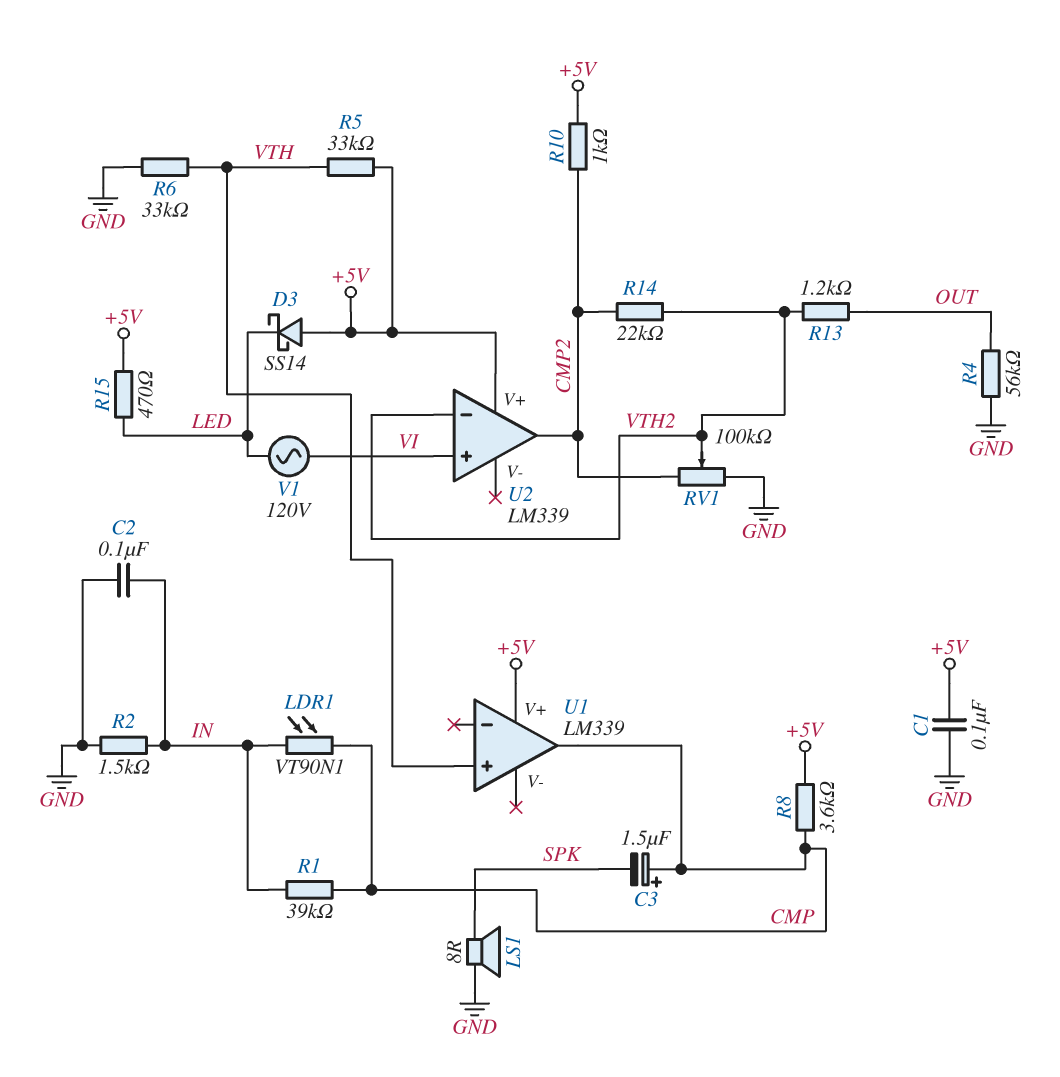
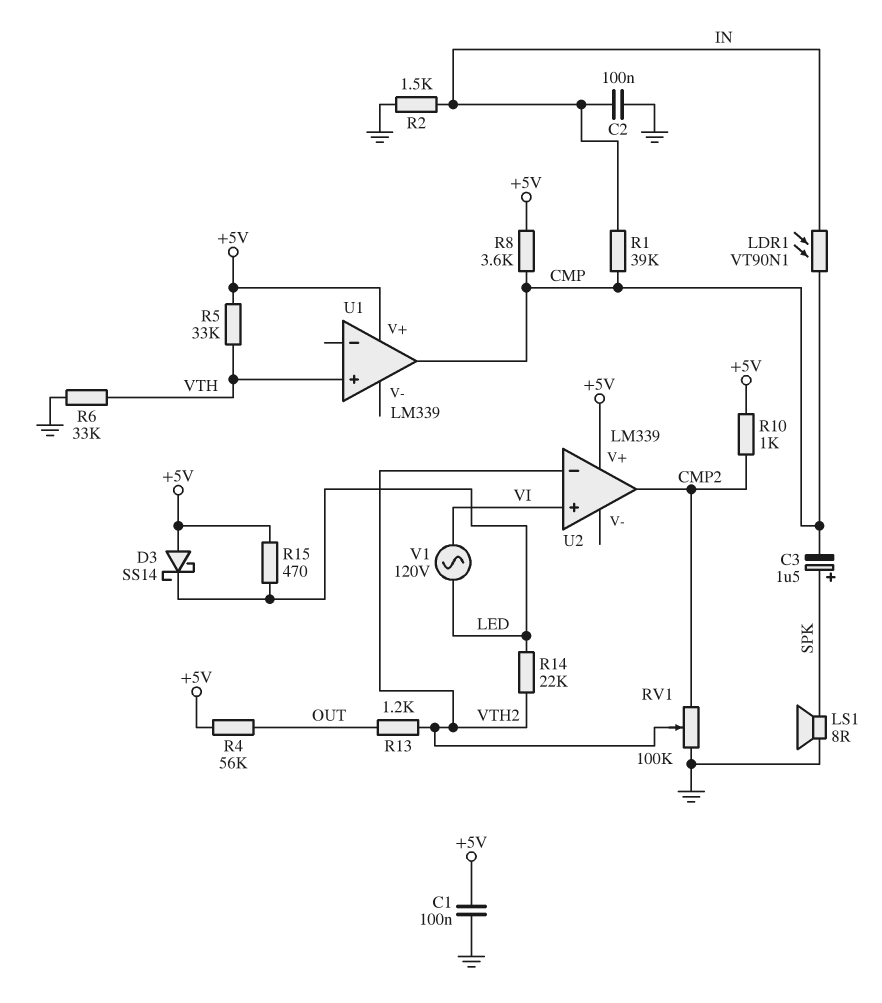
C3: 1.5uF (plus CMP, minus SPK) -> 1.5uF (plus SPK, minus CMP)
R4: 56k (GND, OUT) -> 56k (+5V, OUT)
R14: 22k (CMP2, VTH2) -> 22k (LED, VTH2)

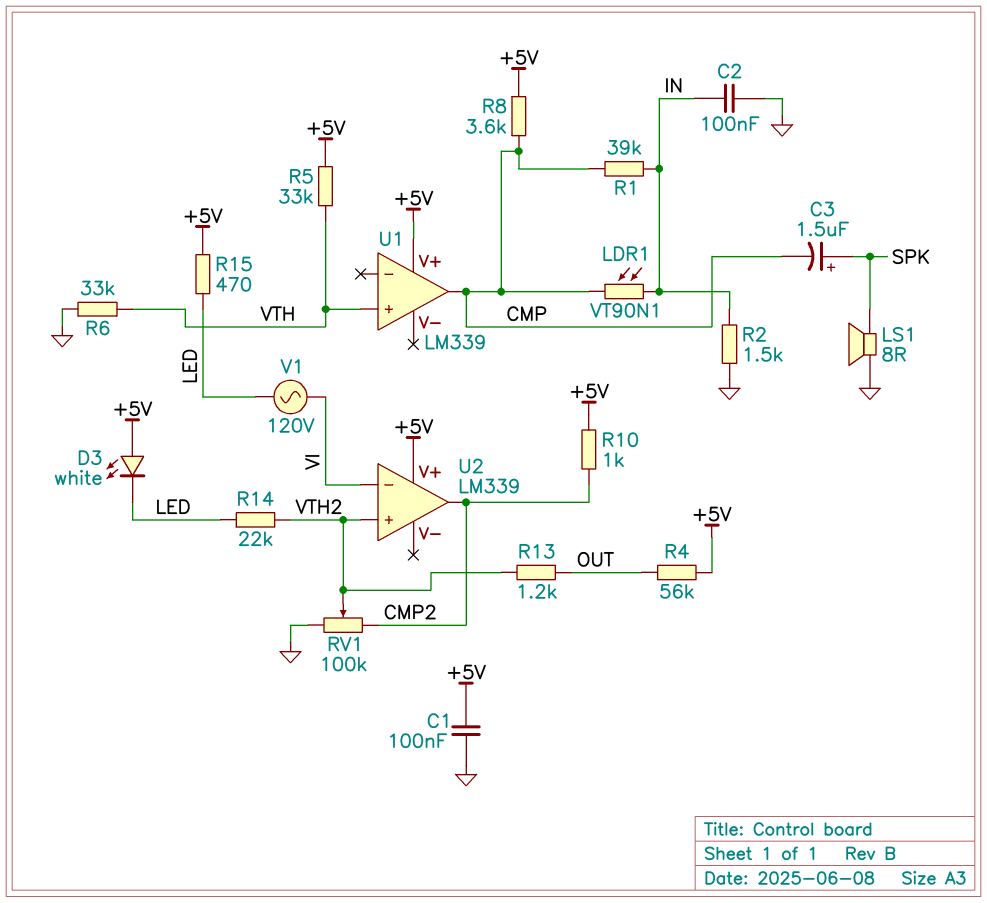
D3: schottky SS14 (A +5V, K LED) -> LED white (A +5V, K LED)
U2 pin in+: VI -> VTH2
U2 pin in-: VTH2 -> VI

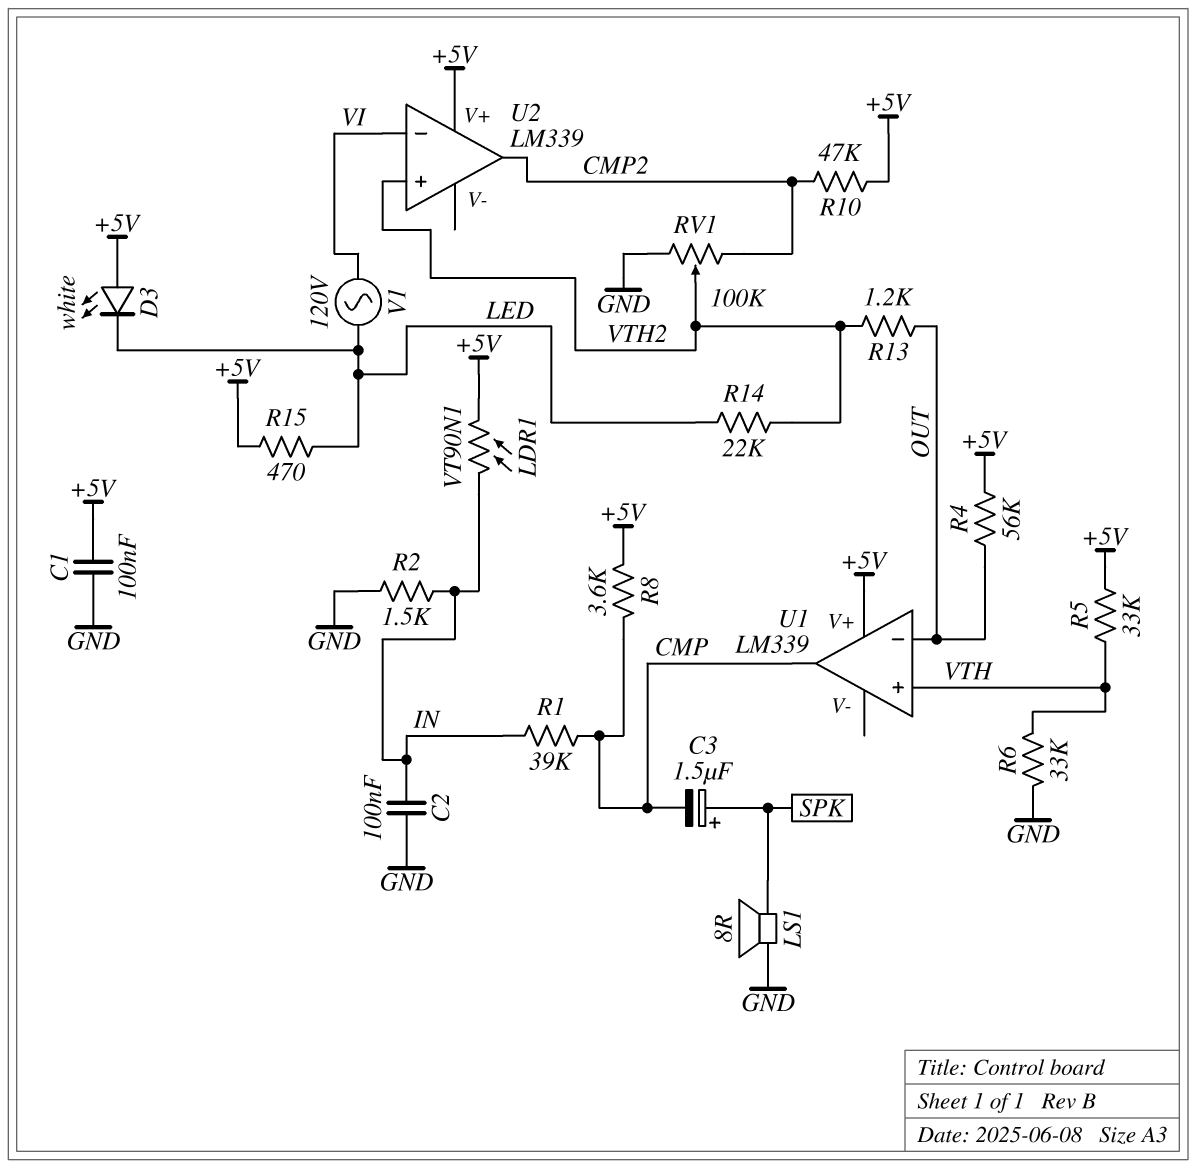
LDR1: VT90N1 (CMP, IN) -> VT90N1 (+5V, IN)
R10: 1k (+5V, CMP2) -> 47k (+5V, CMP2)
U1 pin in-: none -> OUT

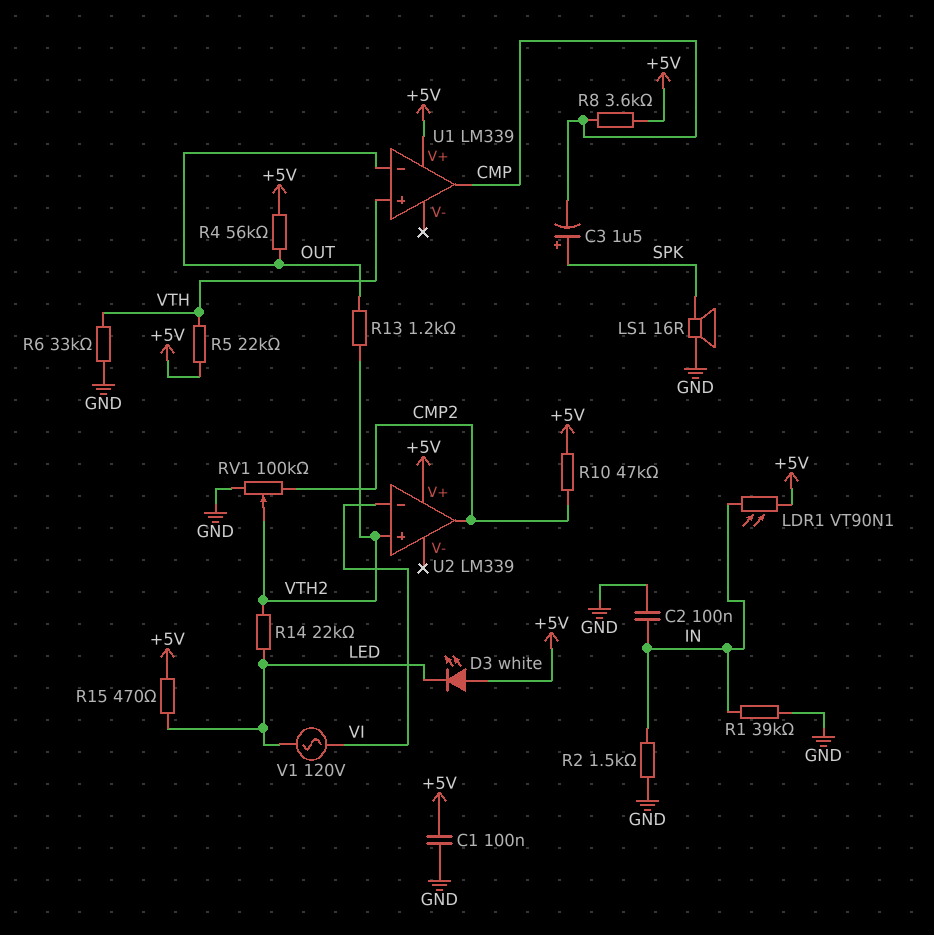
LS1: speaker 8R (GND, SPK) -> speaker 16R (GND, SPK)
R1: 39k (CMP, IN) -> 39k (GND, IN)
R5: 33k (+5V, VTH) -> 22k (+5V, VTH)

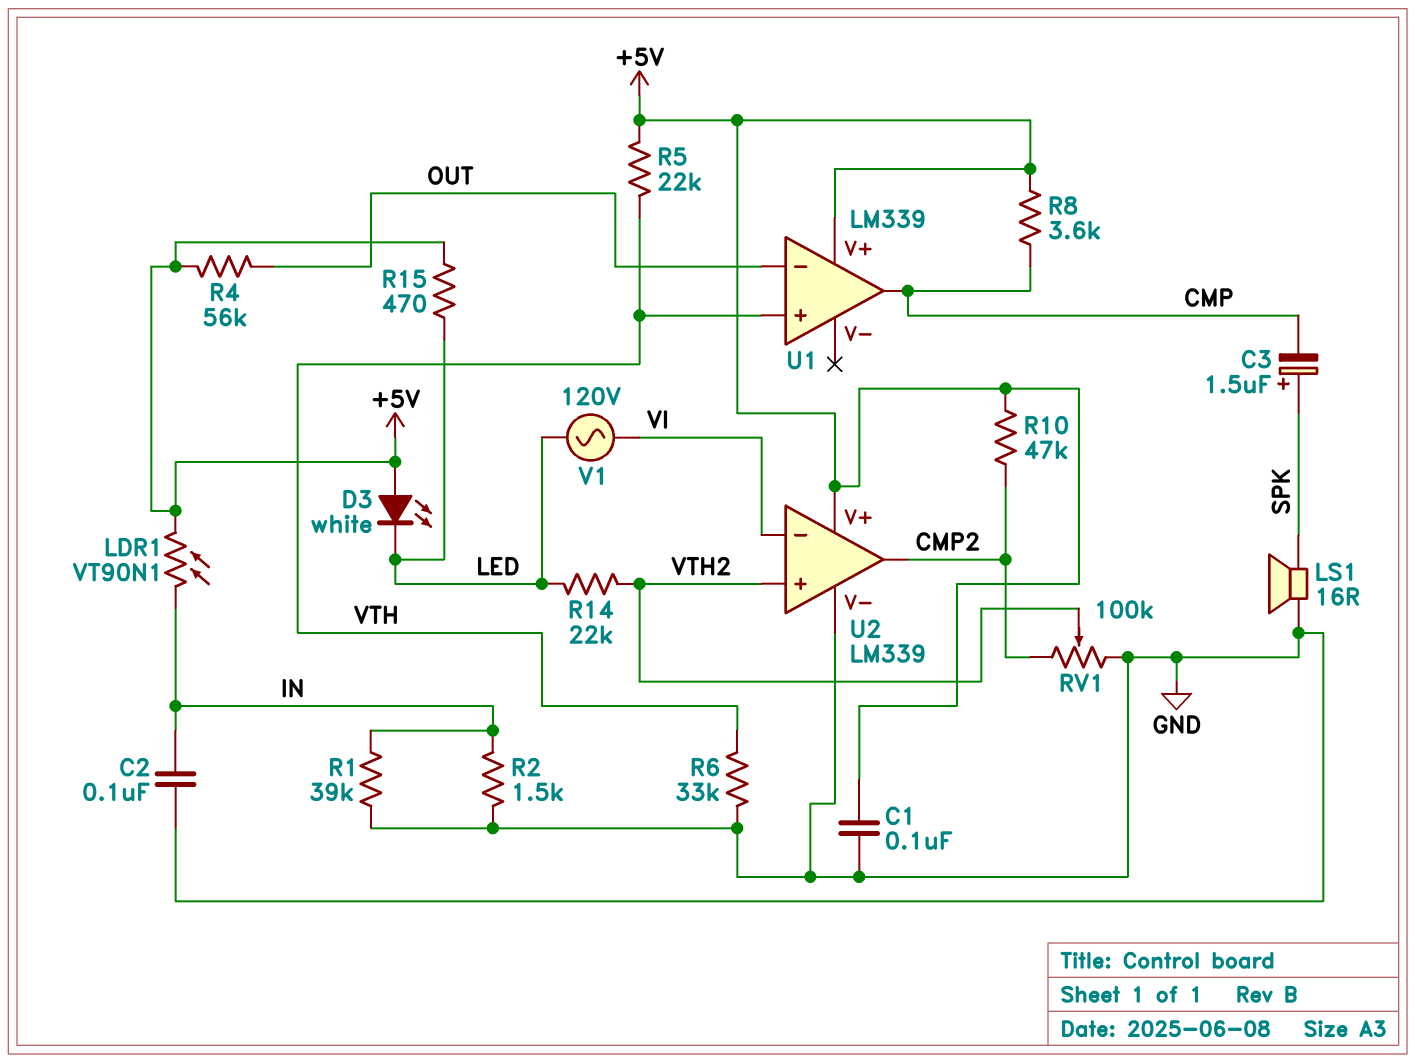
R13: 1.2k (OUT, VTH2) -> none
U2 pin V-: none -> GND

